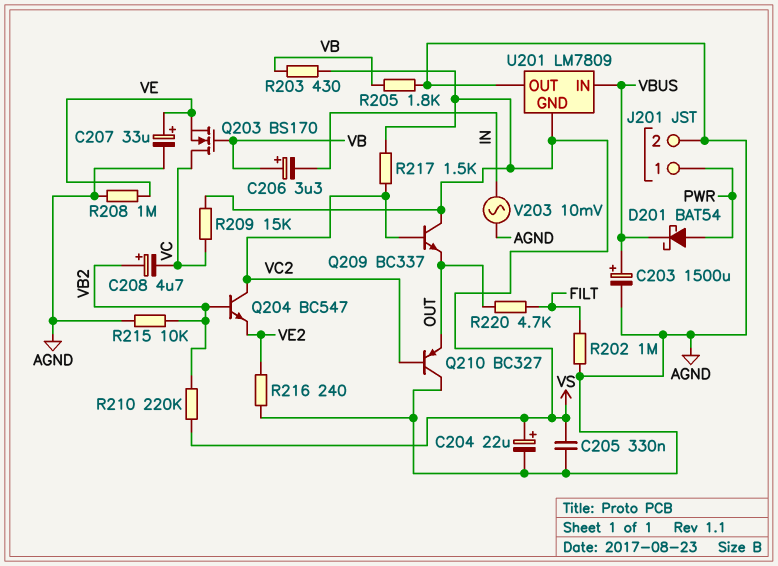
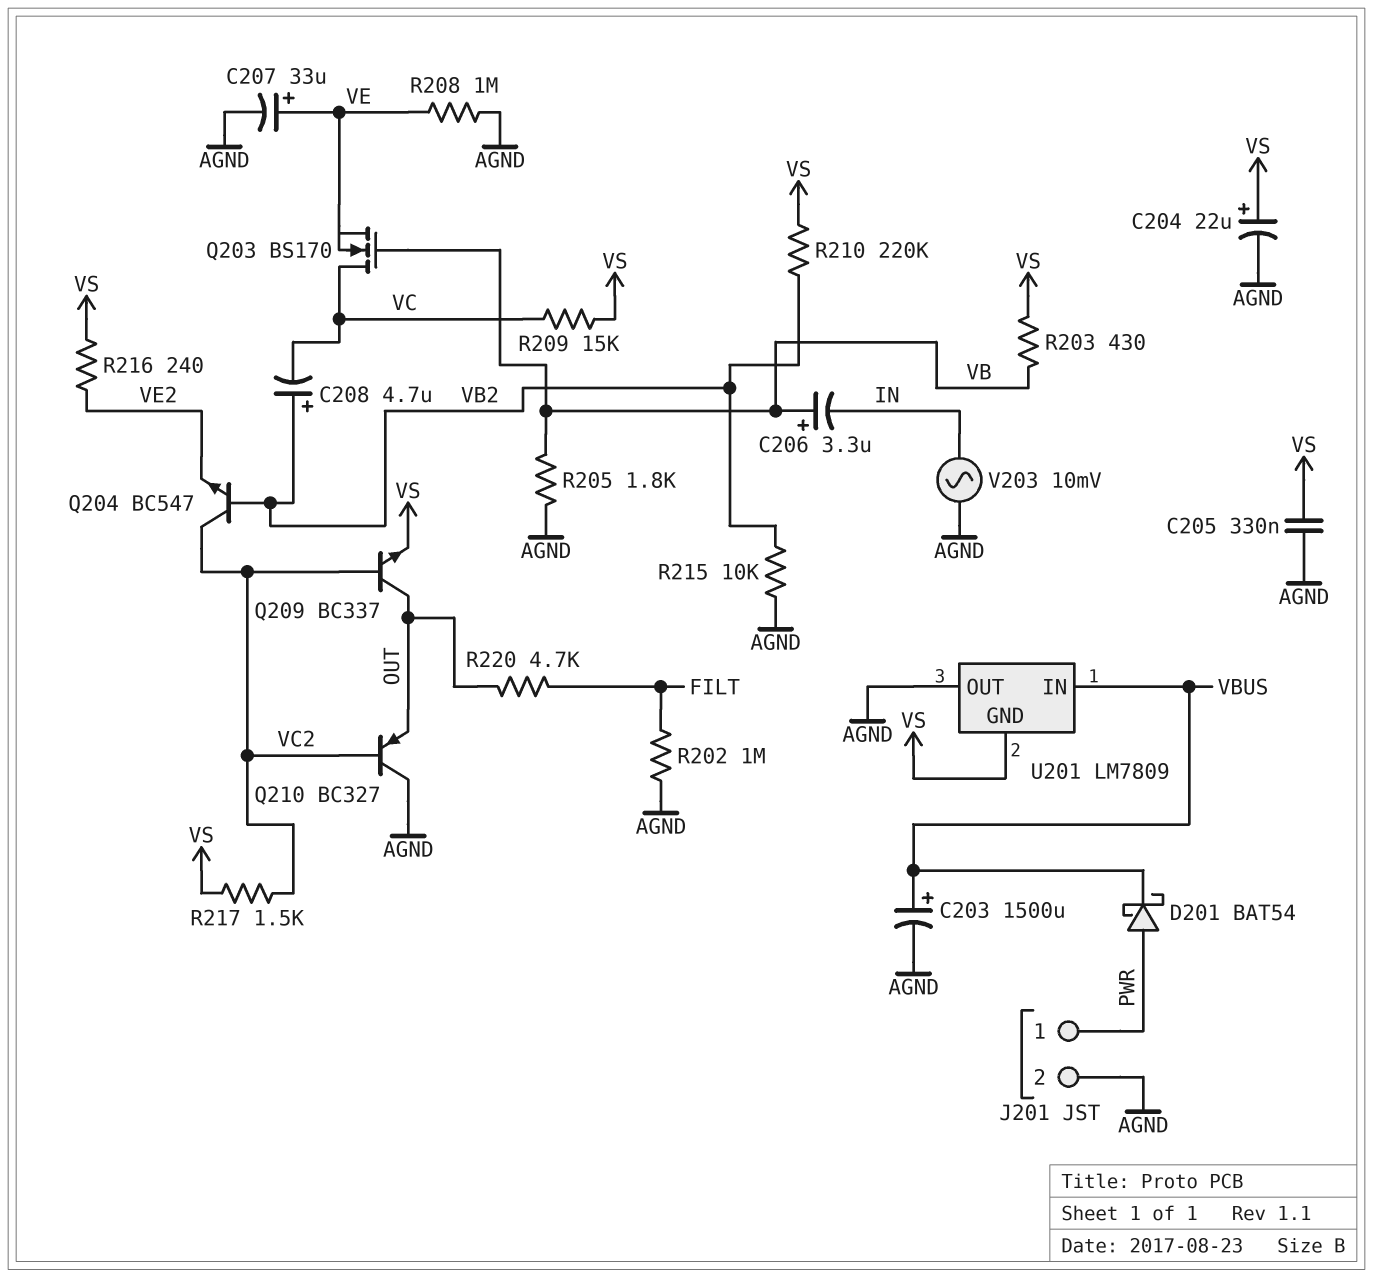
Q209: NPN BC337 (B VC2, C VS, E OUT) -> NPN BC337 (B VC2, C OUT, E VS)
R216: 240 (AGND, VE2) -> 240 (VE2, VS)

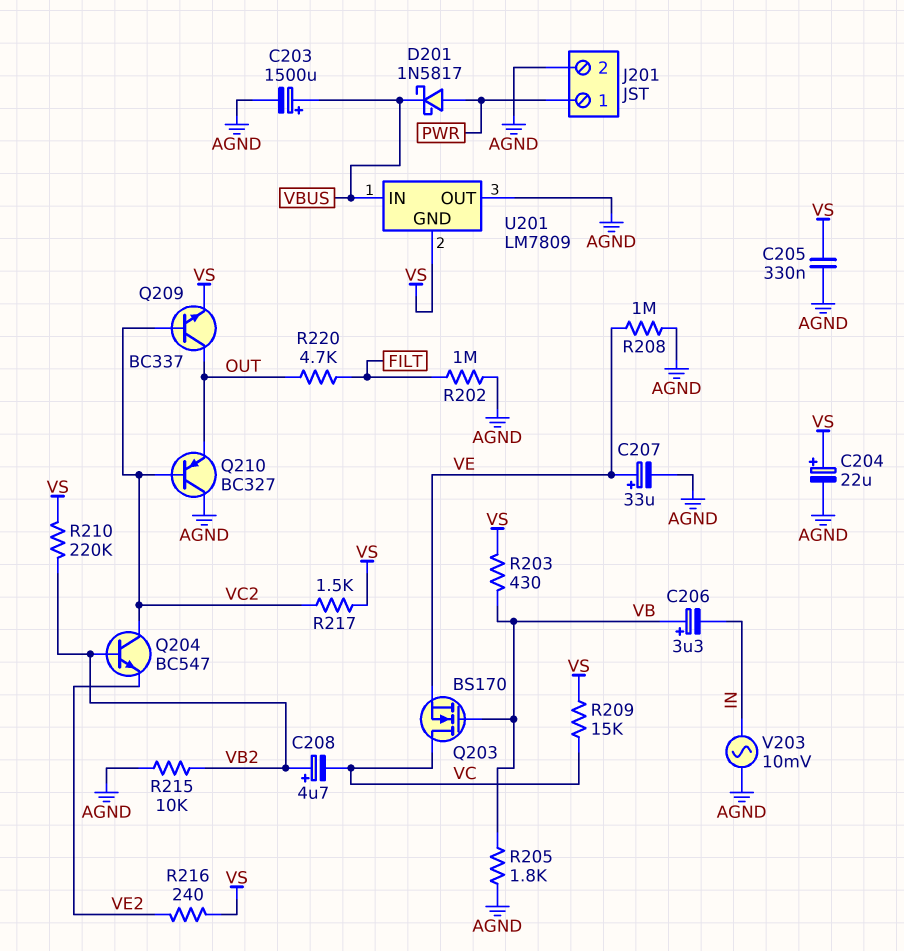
D201: schottky BAT54 (A PWR, K VBUS) -> schottky 1N5817 (A PWR, K VBUS)

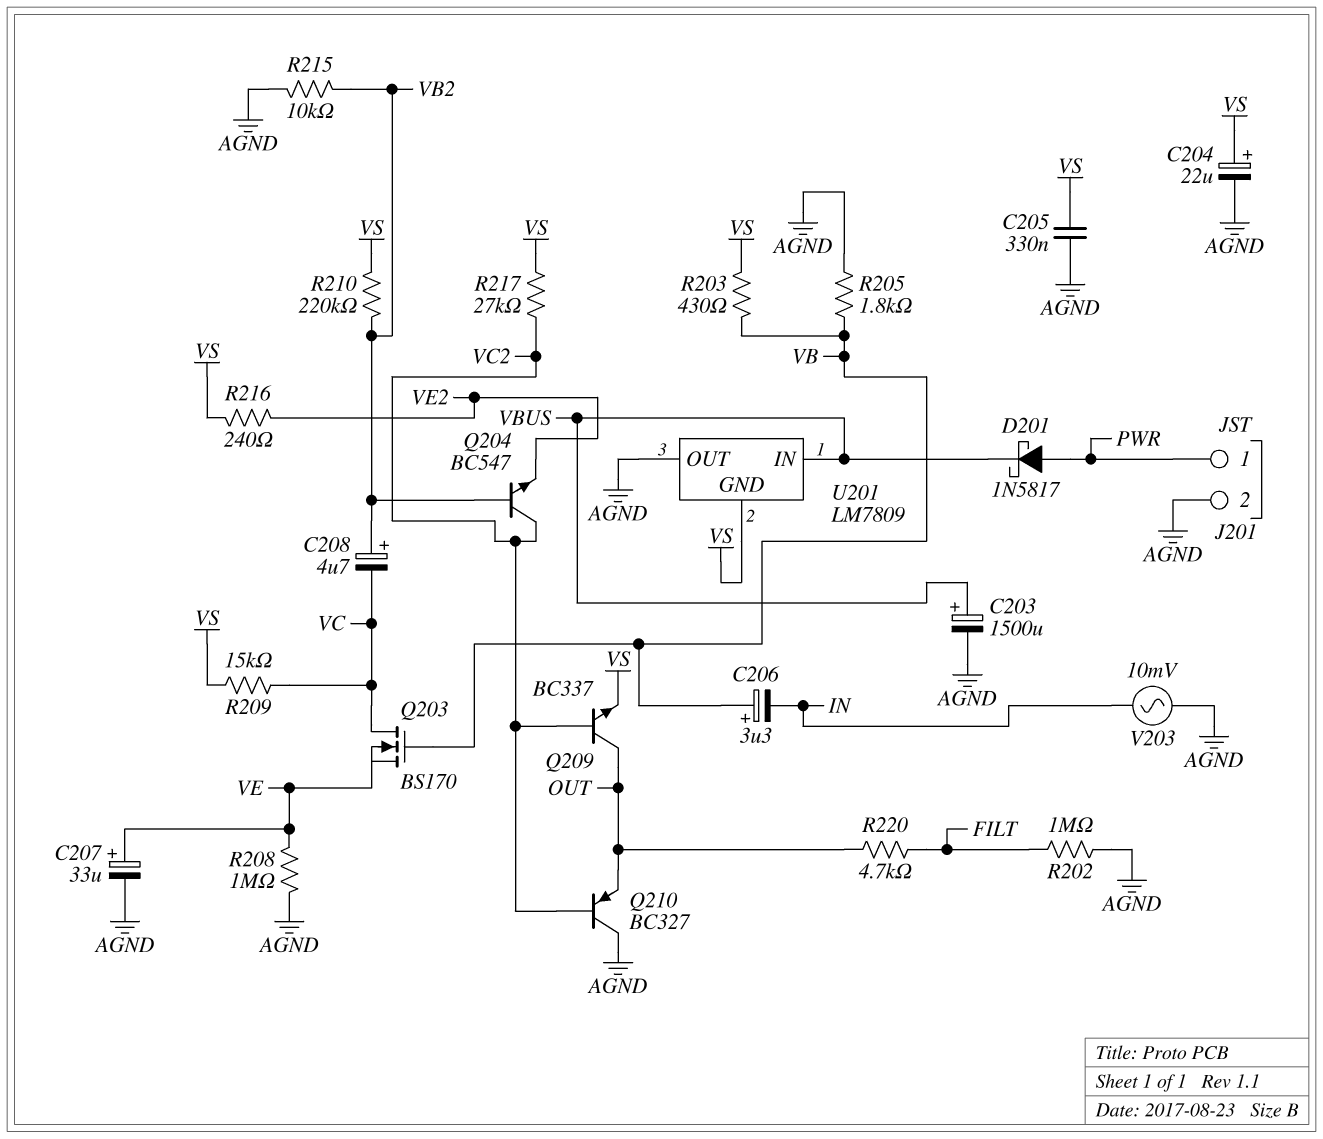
R217: 1.5k (VC2, VS) -> 27k (VC2, VS)

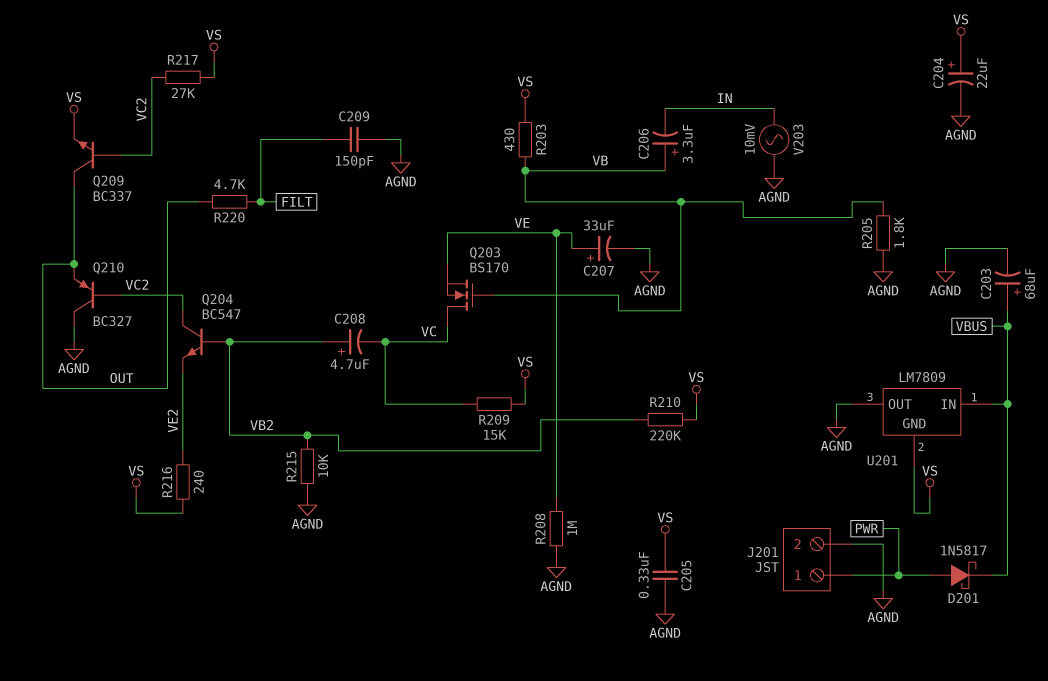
C203: 1500uF (plus VBUS, minus AGND) -> 68uF (plus VBUS, minus AGND)
C209: none -> 150pF (AGND, FILT)
R202: 1M (AGND, FILT) -> none

